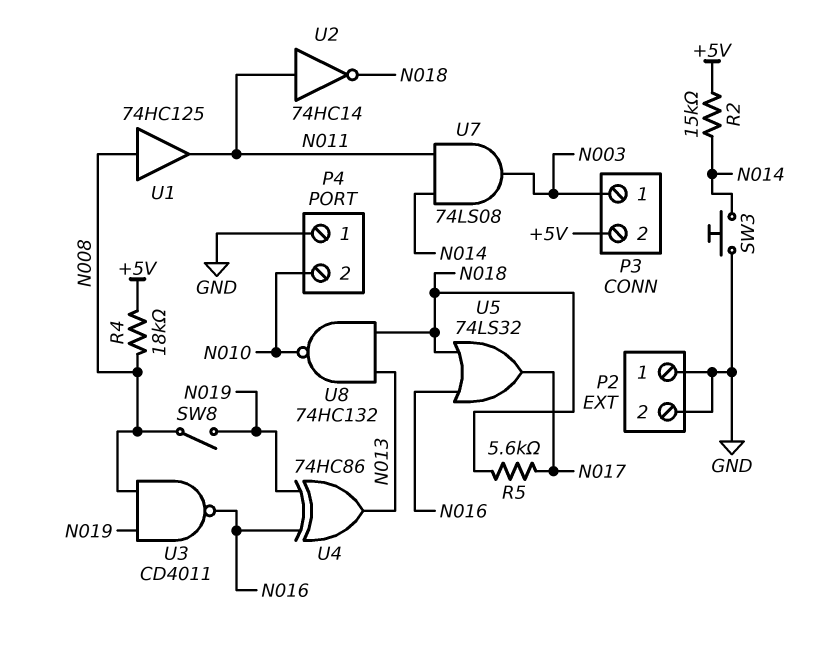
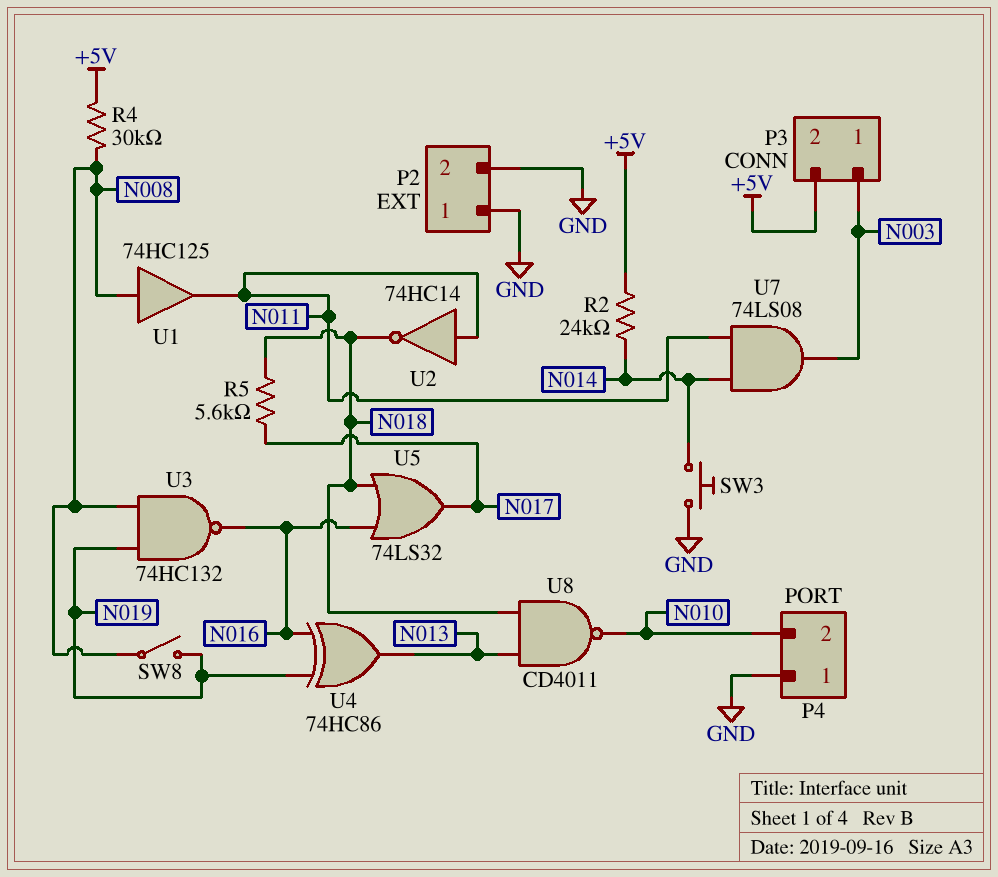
R2: 15k (+5V, N014) -> 24k (+5V, N014)
R4: 18k (+5V, N008) -> 30k (+5V, N008)
U3: NAND CD4011 (in N008, in N019, out N016) -> NAND 74HC132 (in N008, in N019, out N016)
U8: NAND 74HC132 (in N013, in N018, out N010) -> NAND CD4011 (in N013, in N018, out N010)

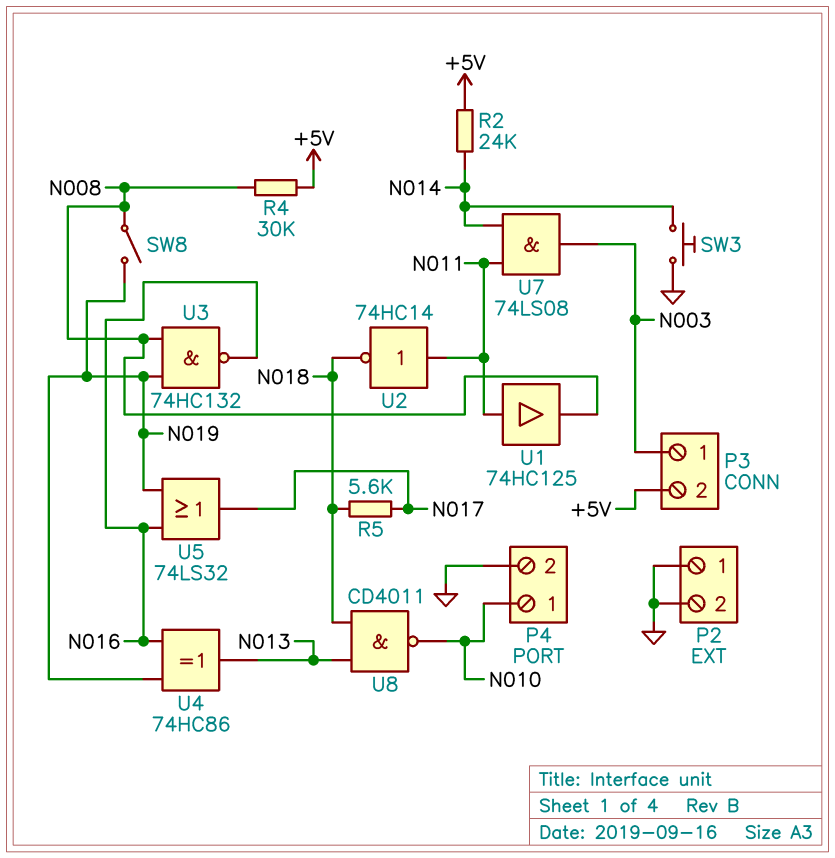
P4 pin 1: GND -> N010
P4 pin 2: N010 -> GND
U1: buffer 74HC125 (in N008, out N011) -> buffer 74HC125 (in N011, out N008)
U5: OR 74LS32 (in N016, in N018, out N017) -> OR 74LS32 (in N016, in N019, out N017)

